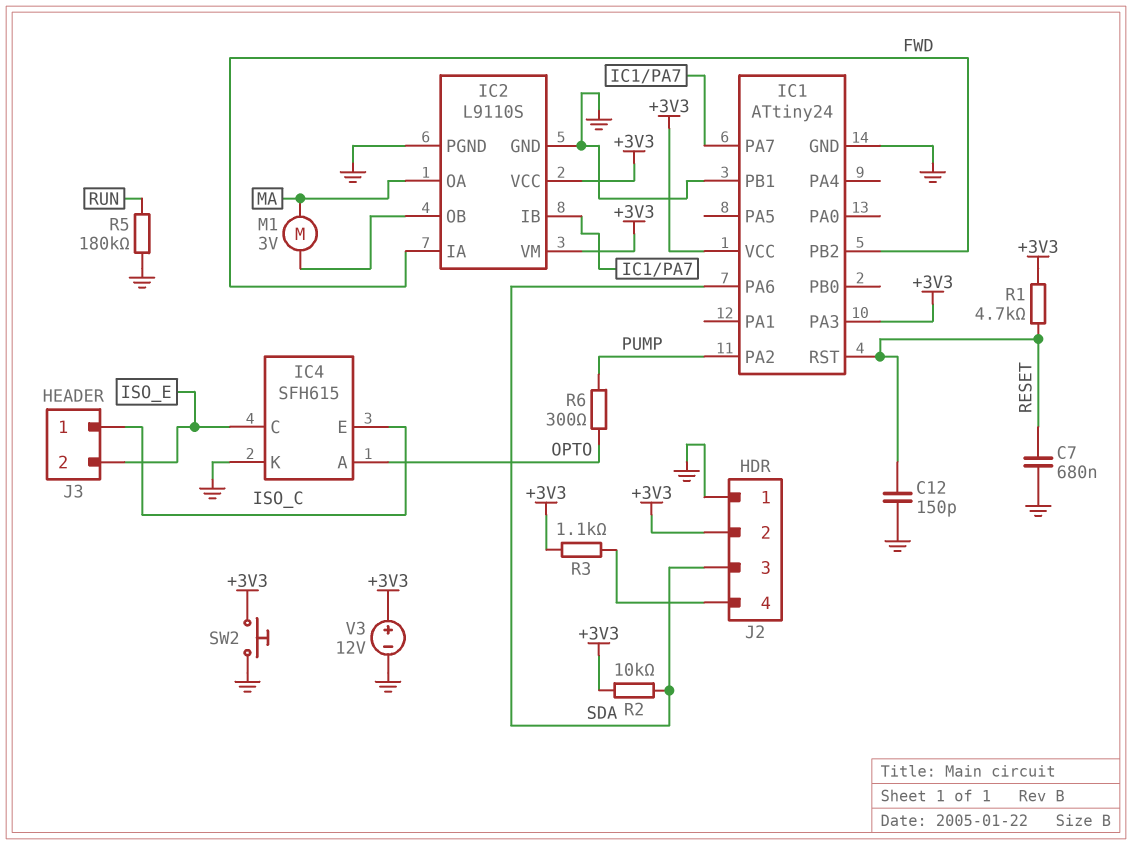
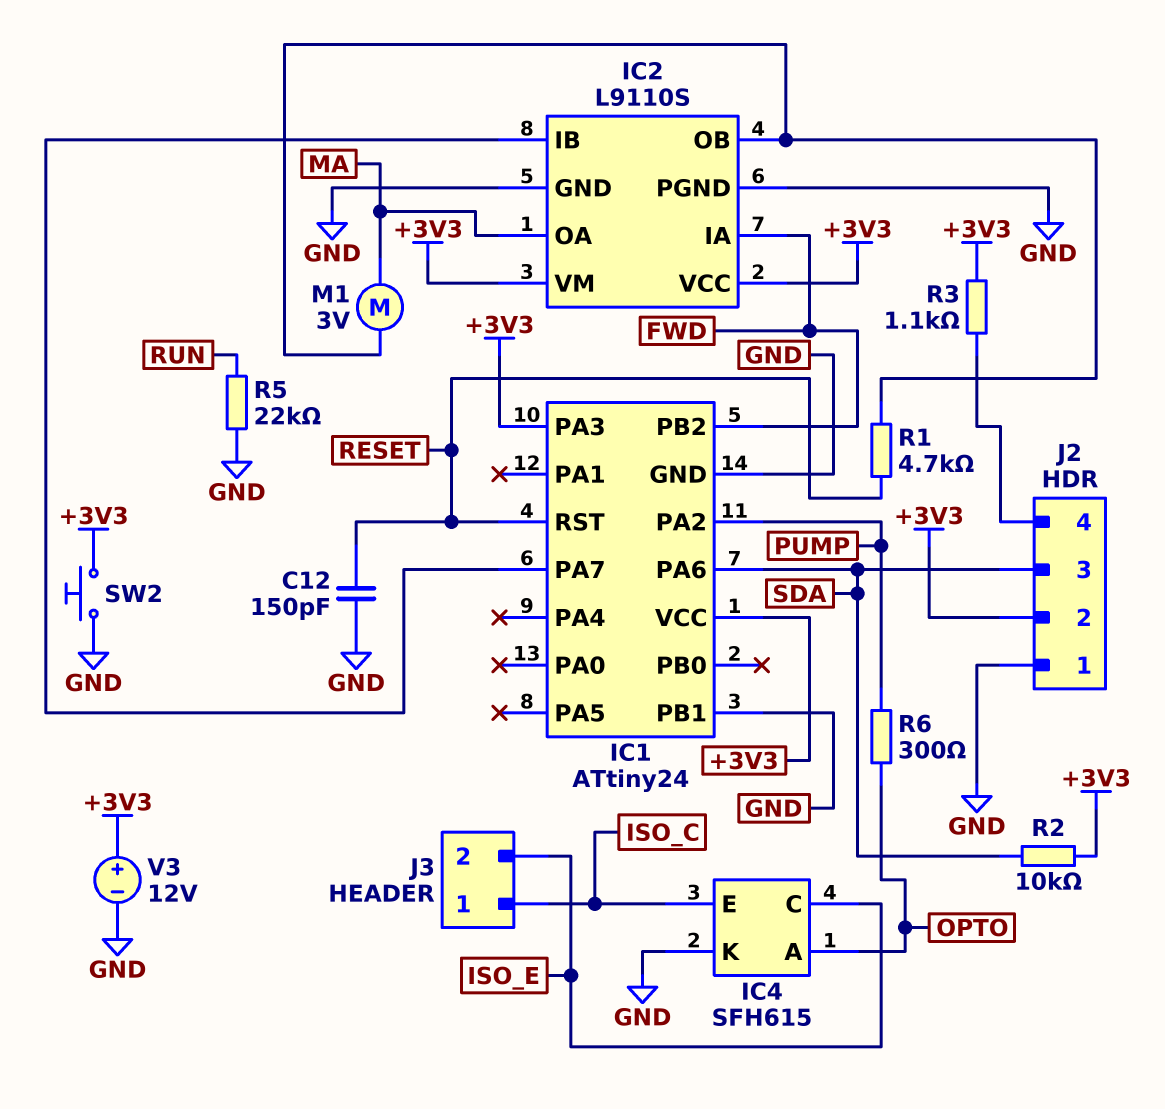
C7: 680nF (GND, RESET) -> none
R1: 4.7k (+3V3, RESET) -> 4.7k (IC2/OB, RESET)
R5: 180k (GND, RUN) -> 22k (GND, RUN)

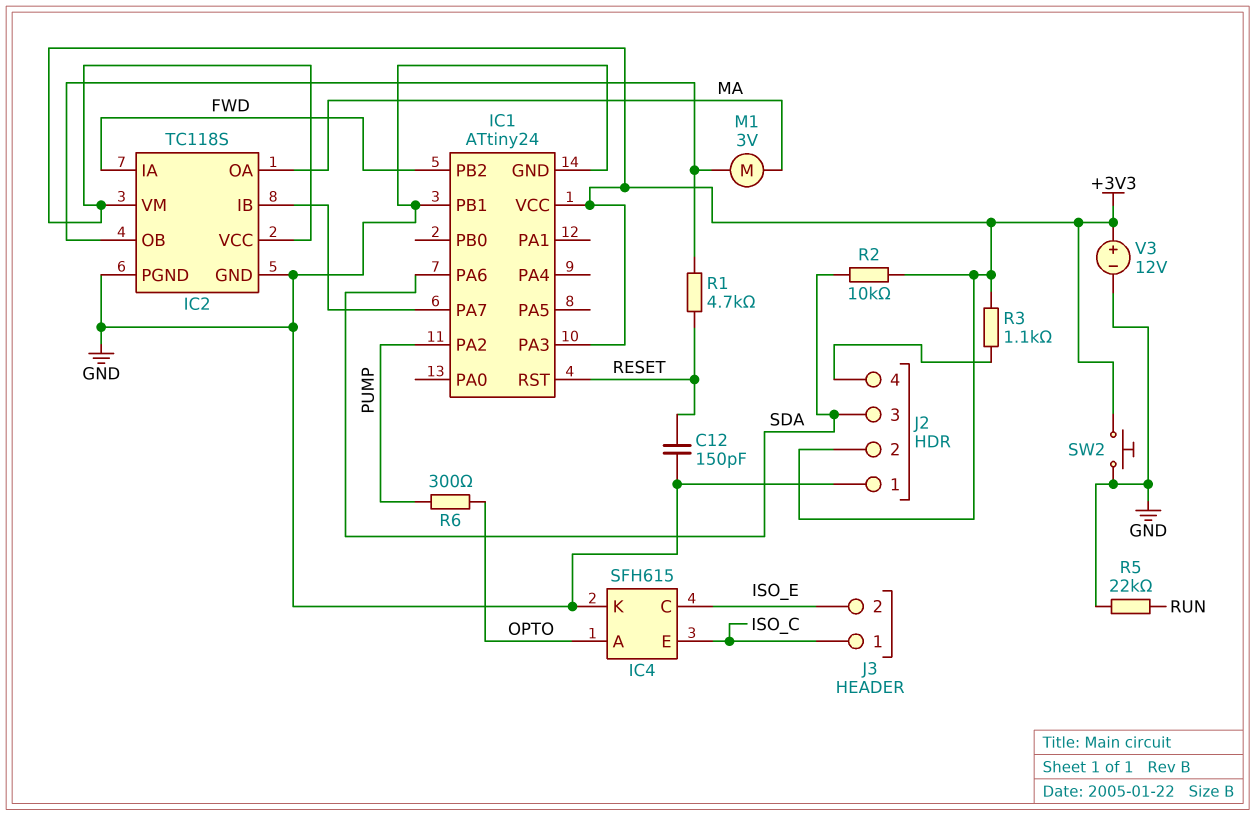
IC2: L9110S -> TC118S

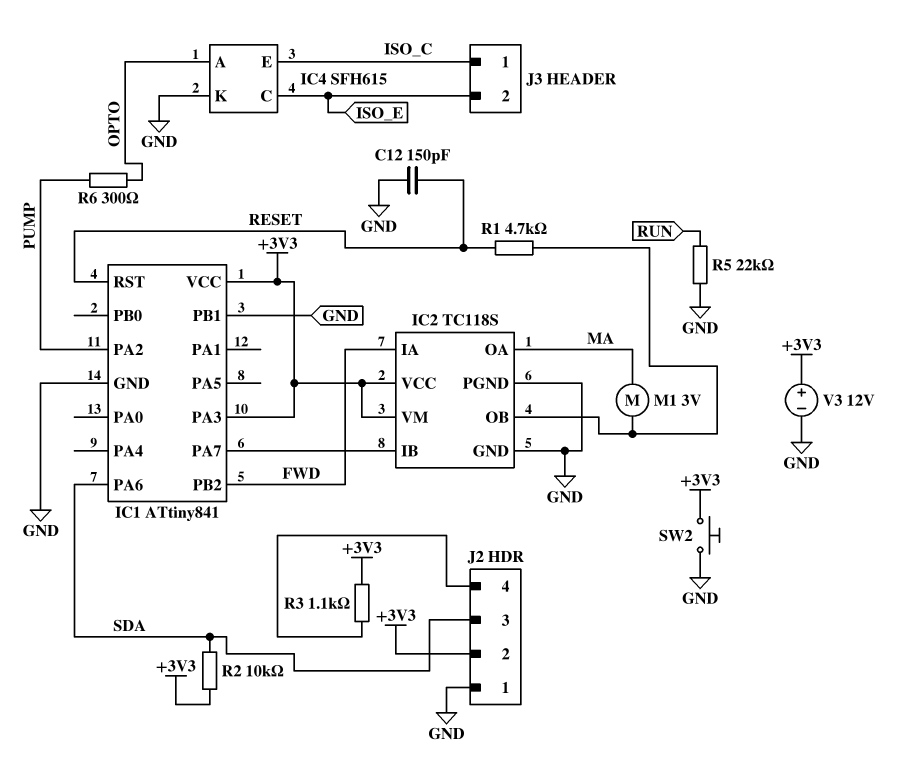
IC1: ATtiny24 -> ATtiny841

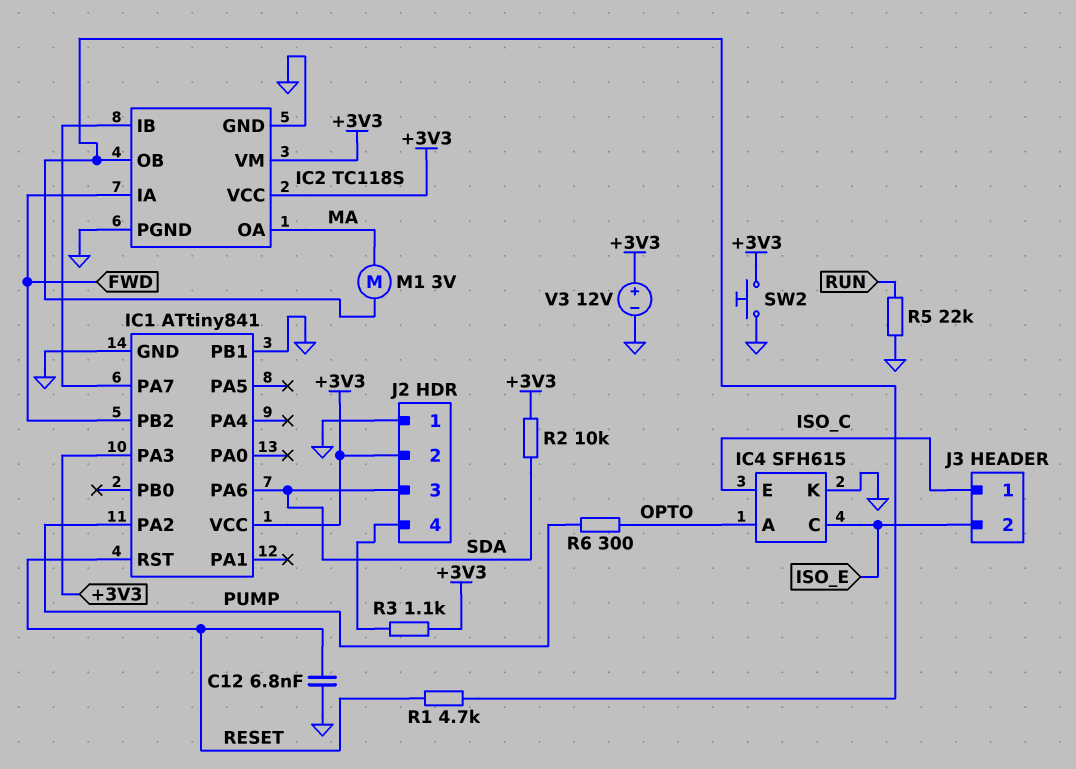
C12: 150pF (GND, RESET) -> 6.8nF (GND, RESET)

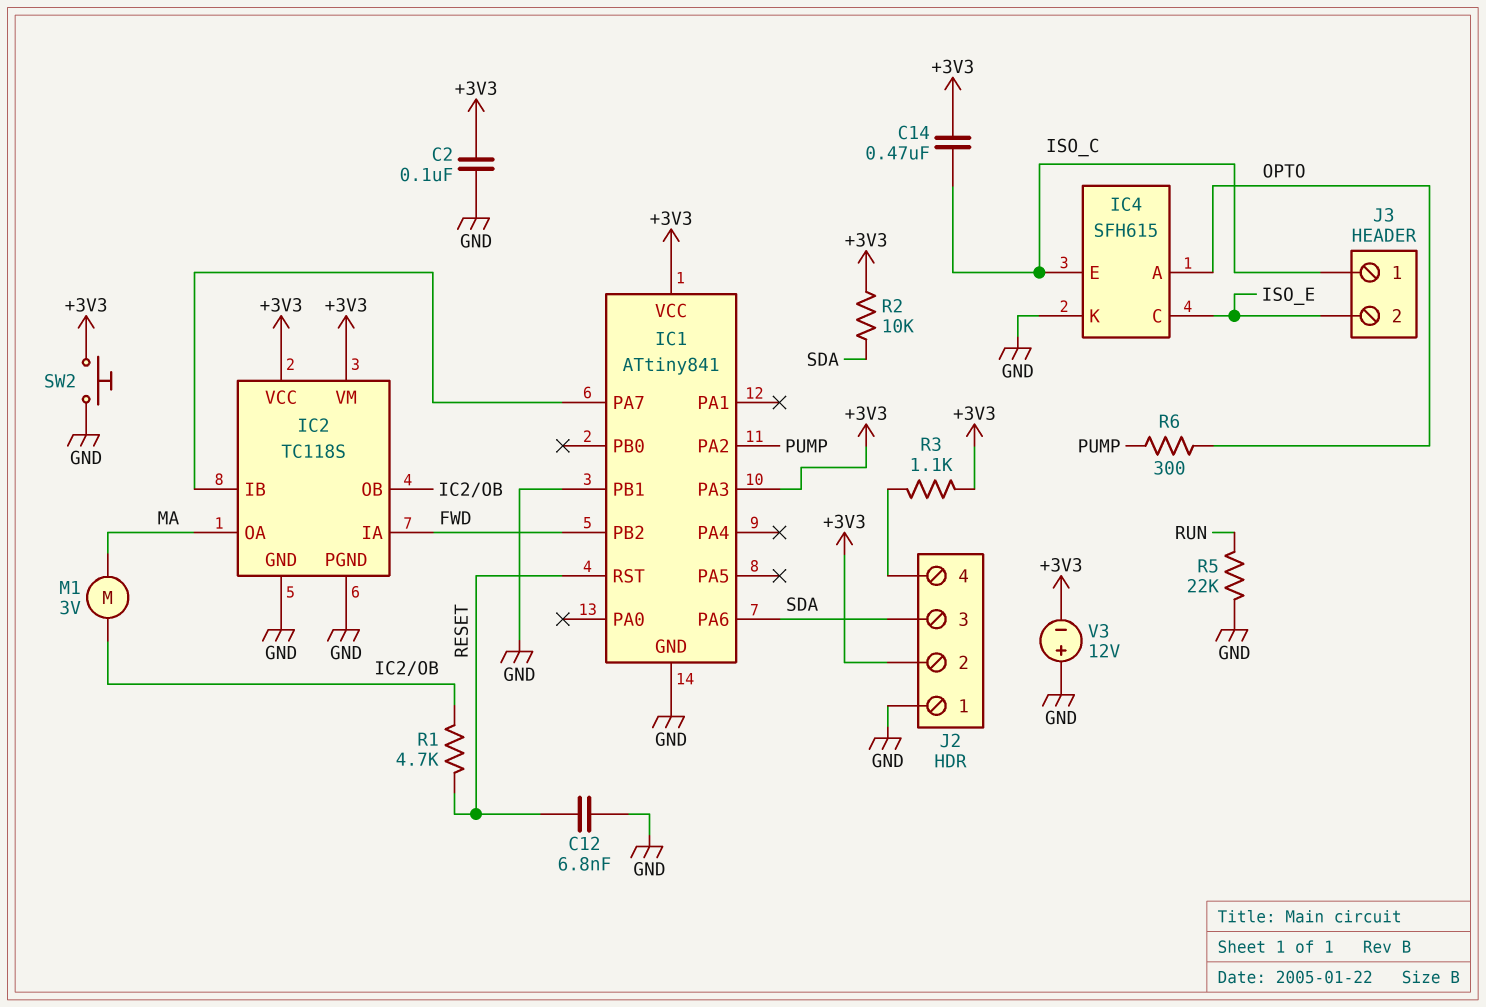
C2: none -> 100nF (+3V3, GND)
C14: none -> 470nF (+3V3, ISO_C)
V3: 12V (plus +3V3, minus GND) -> 12V (plus GND, minus +3V3)

